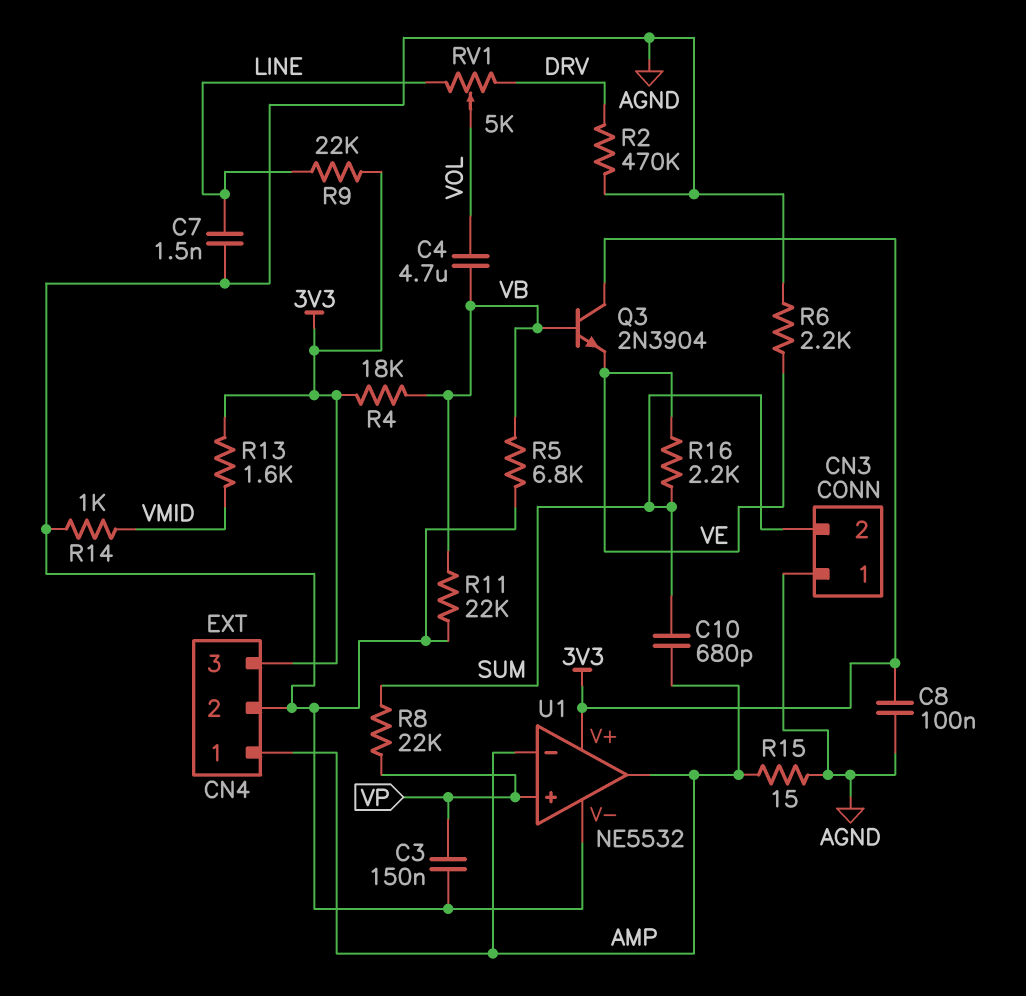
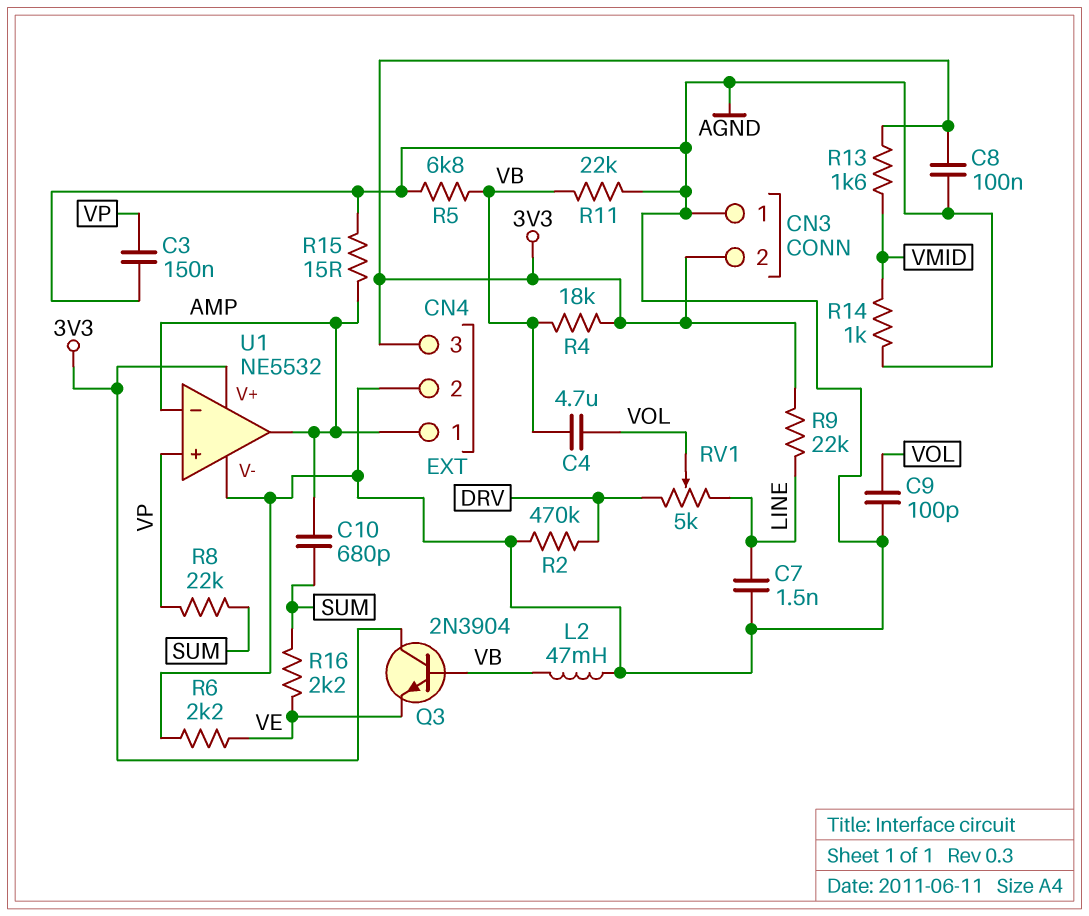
C9: none -> 100pF (AGND, VOL)
CN3 pin 2: SUM -> 3V3
L2: none -> 47mH (AGND, VB)

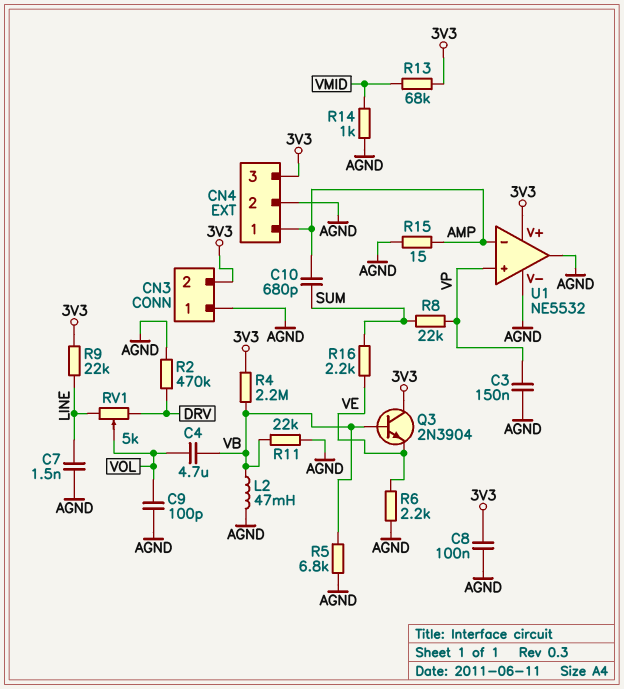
R4: 18k (3V3, VB) -> 2.2M (3V3, VB)
R13: 1.6k (3V3, VMID) -> 68k (3V3, VMID)
U1 pin out: AMP -> AGND

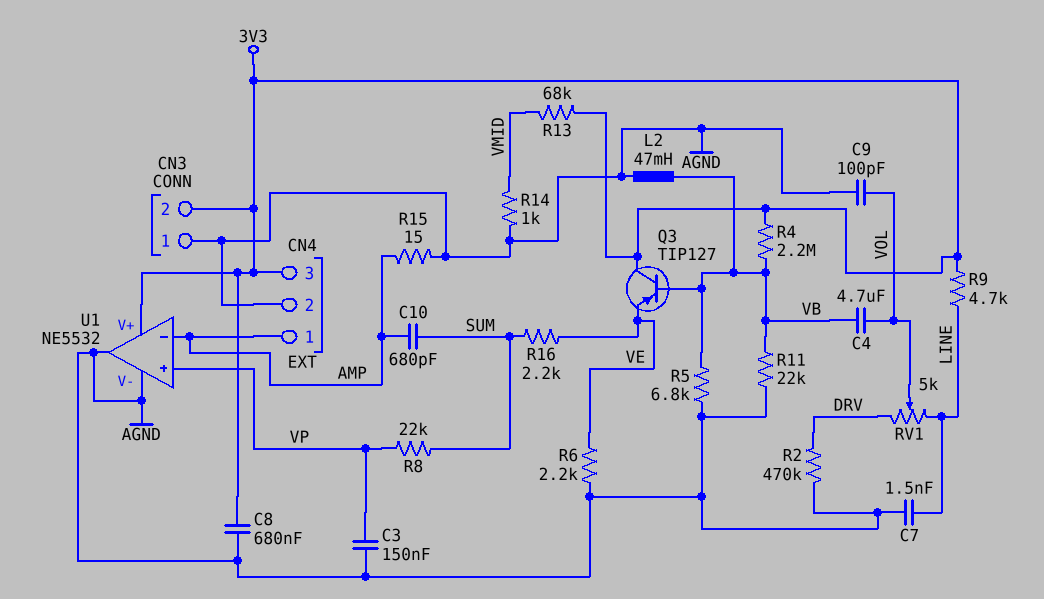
C8: 100nF (3V3, AGND) -> 680nF (3V3, AGND)
Q3: NPN 2N3904 (B VB, C 3V3, E VE) -> PNP TIP127 (B VB, C 3V3, E VE)
R9: 22k (3V3, LINE) -> 4.7k (3V3, LINE)

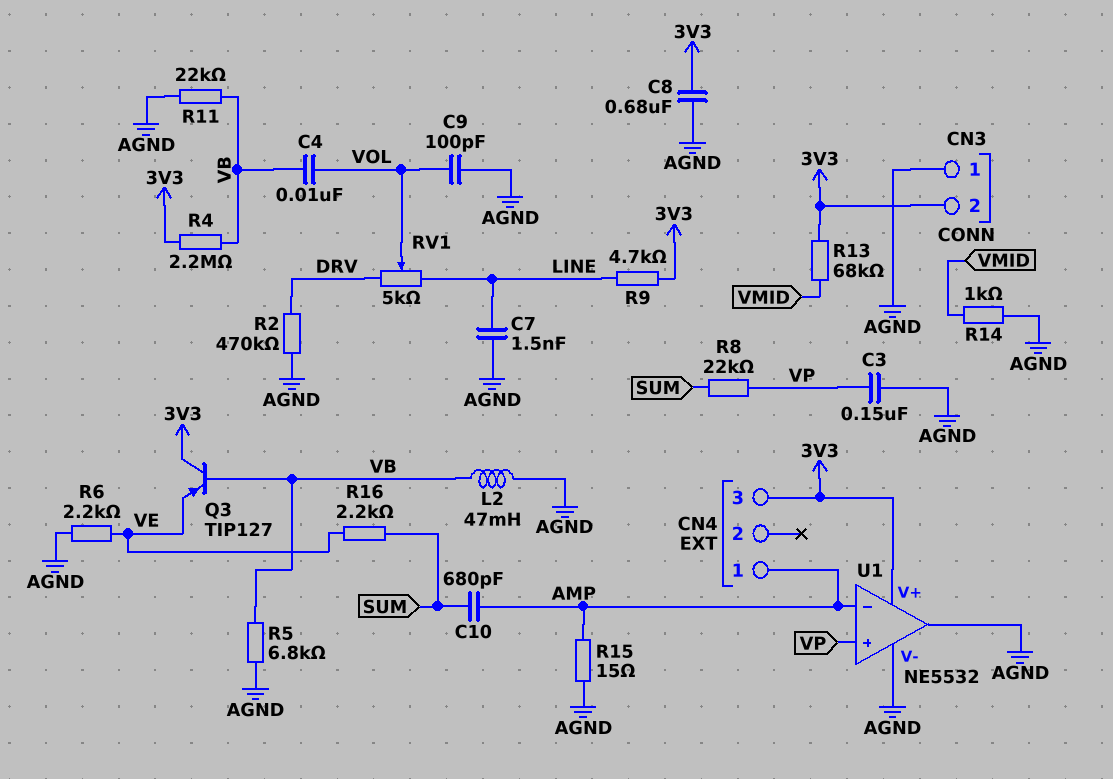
C4: 4.7uF (VB, VOL) -> 10nF (VB, VOL)
CN4 pin 2: AGND -> none

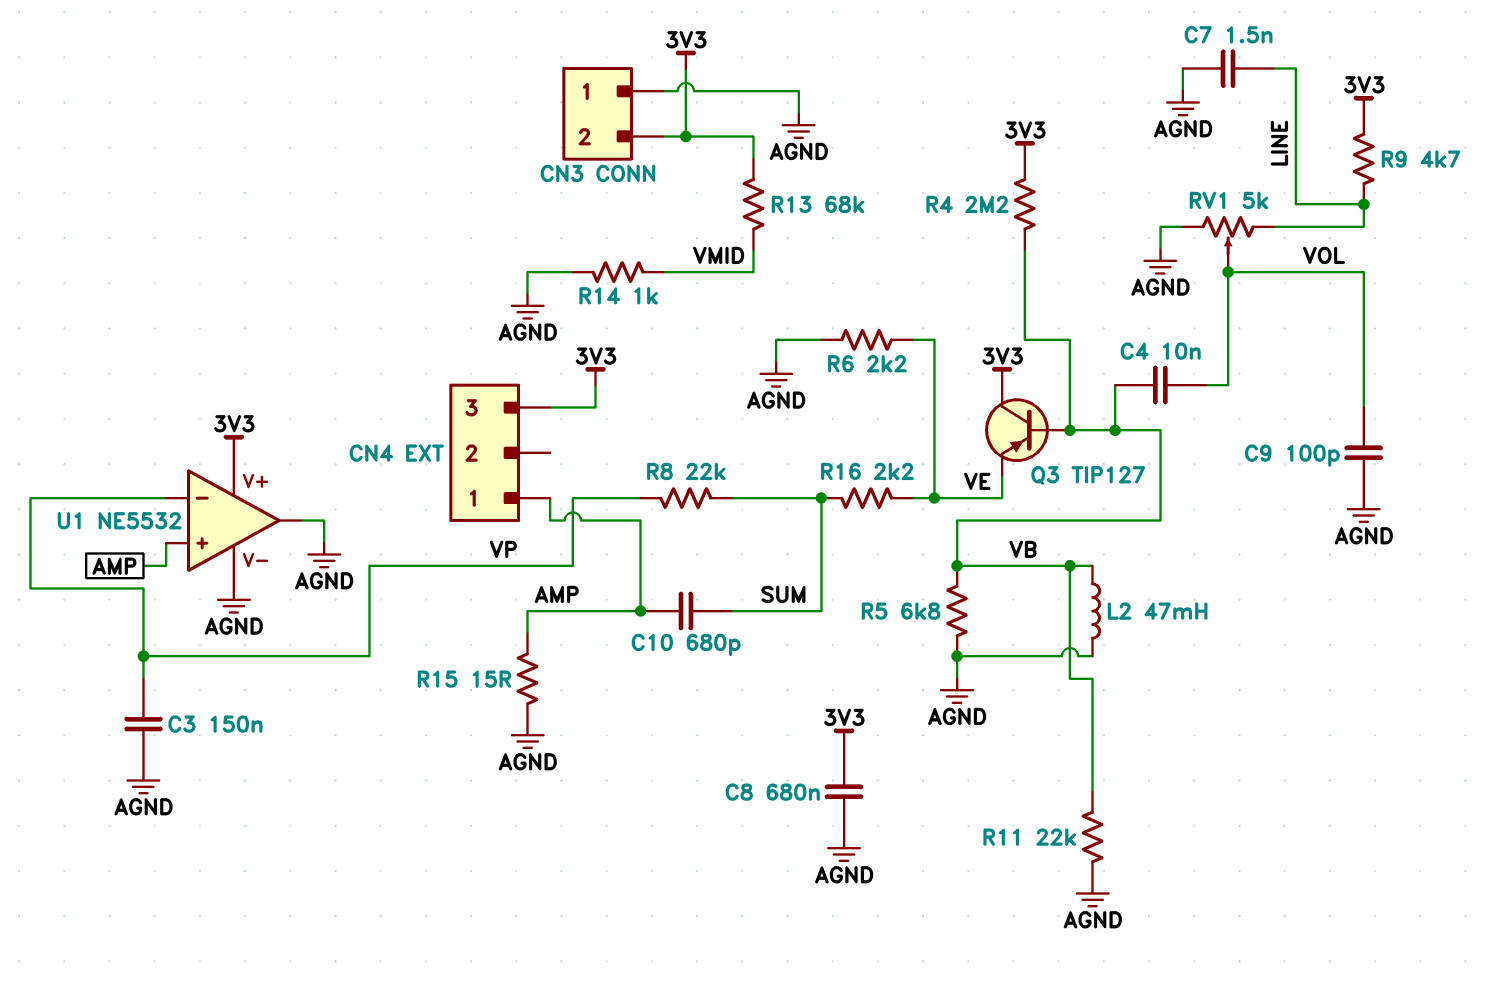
R2: 470k (AGND, DRV) -> none
RV1: 5k (DRV, LINE, wiper VOL) -> 5k (AGND, LINE, wiper VOL)
U1 pin in+: VP -> AMP
U1 pin in-: AMP -> VP

